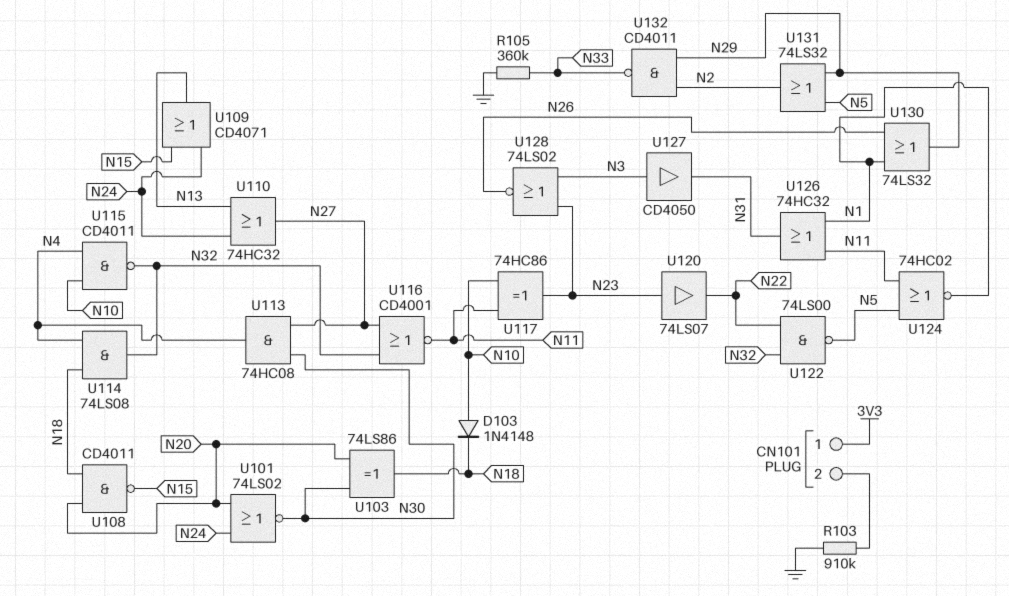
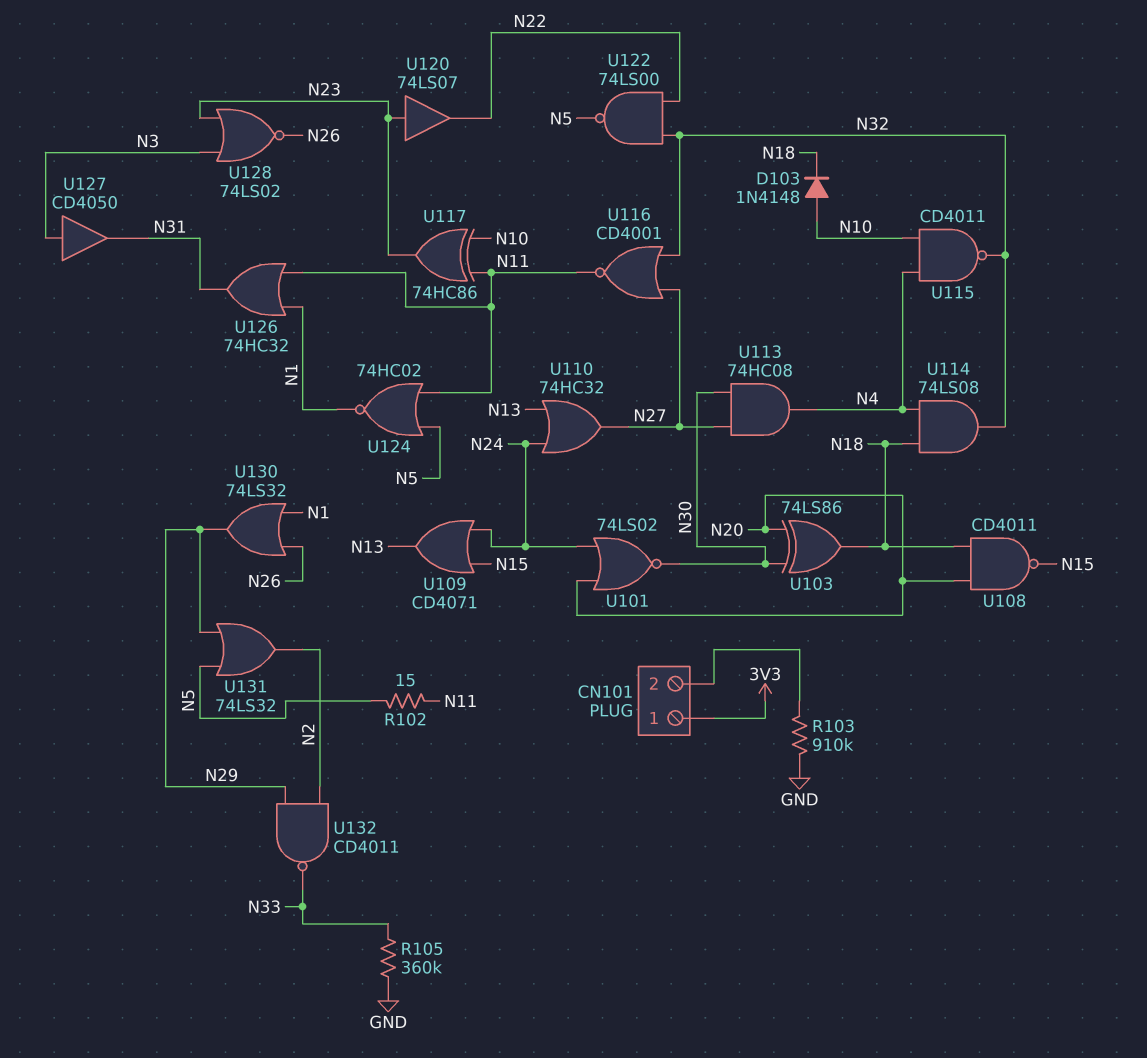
R102: none -> 15 (N5, N11)

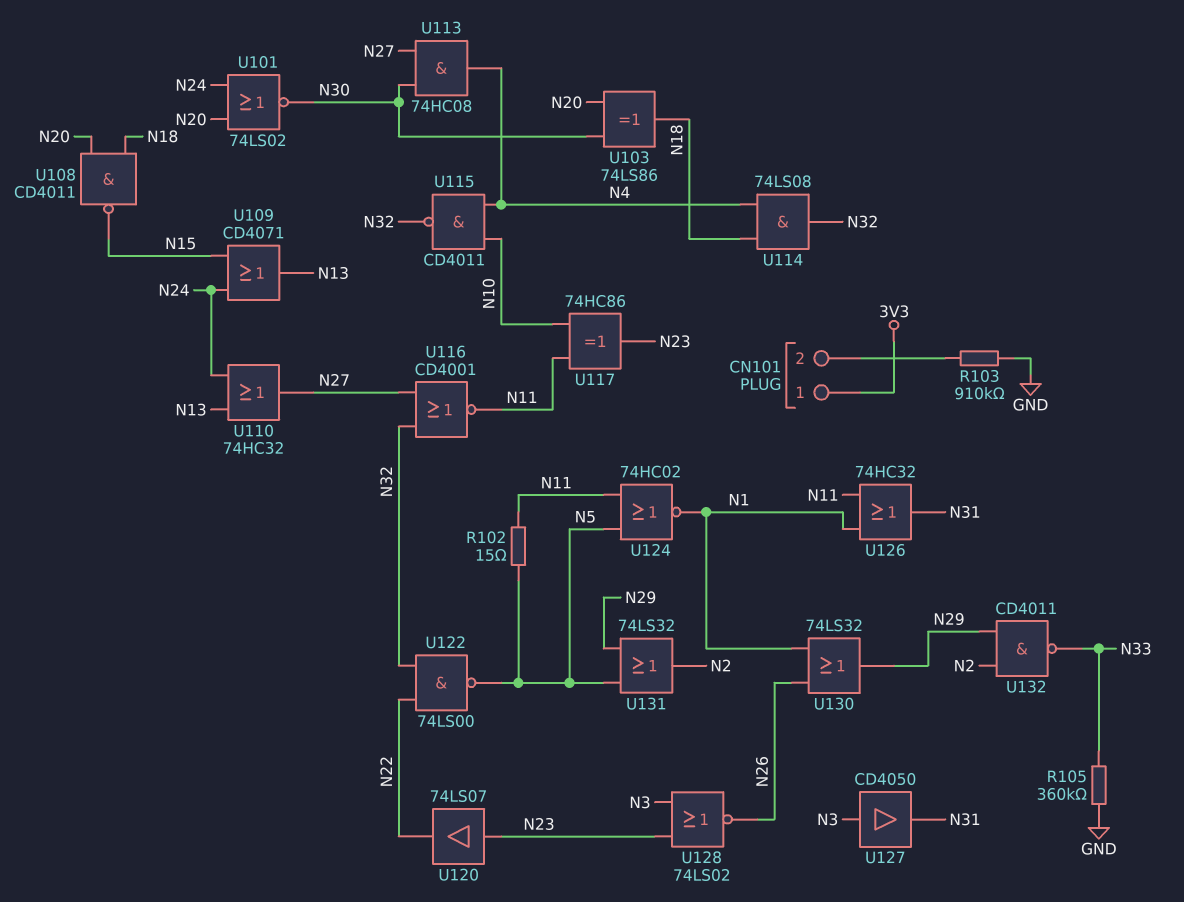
D103: diode 1N4148 (A N10, K N18) -> none

